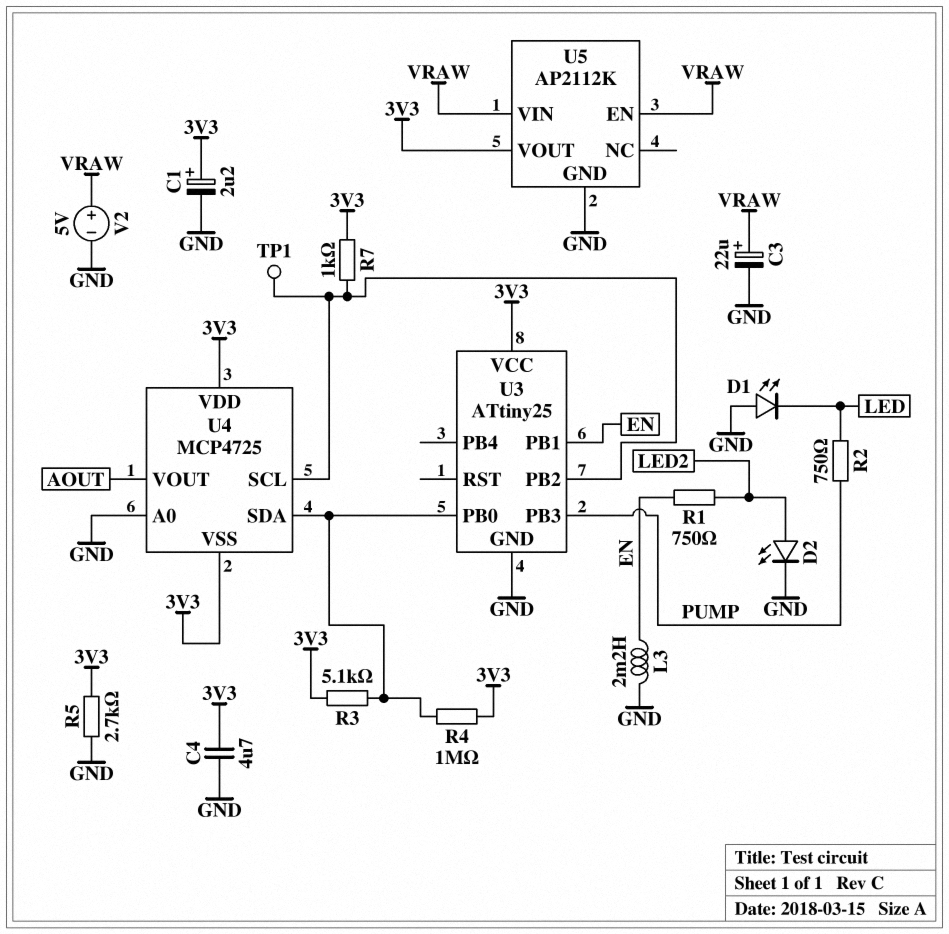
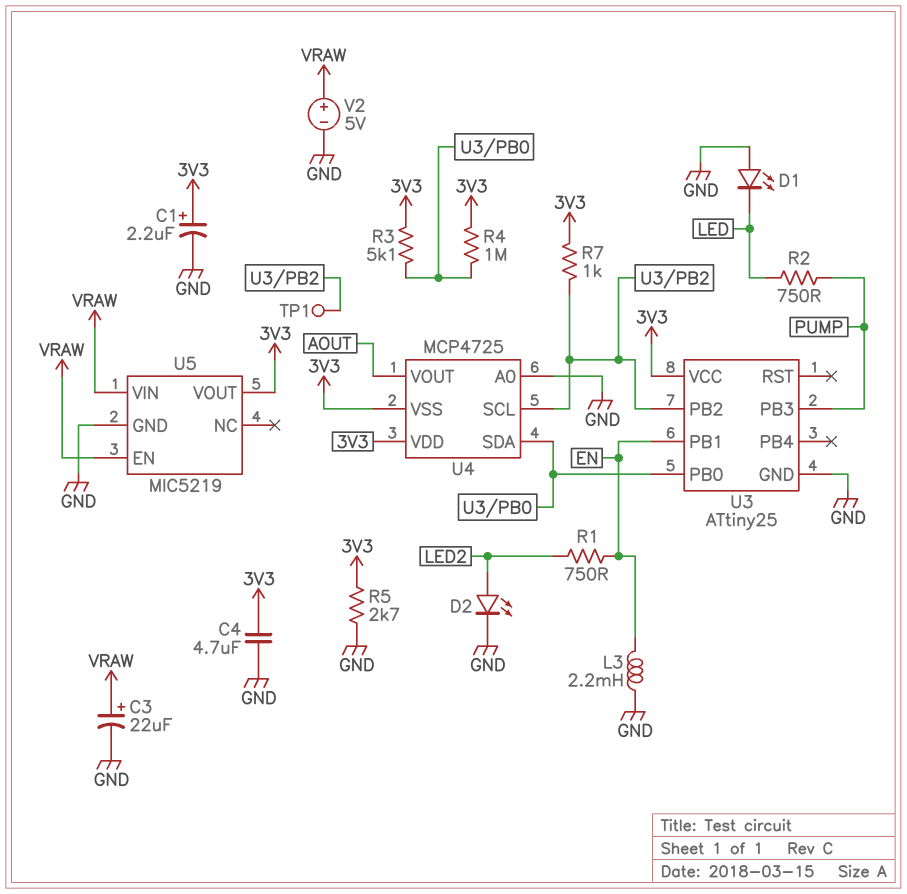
U5: AP2112K -> MIC5219

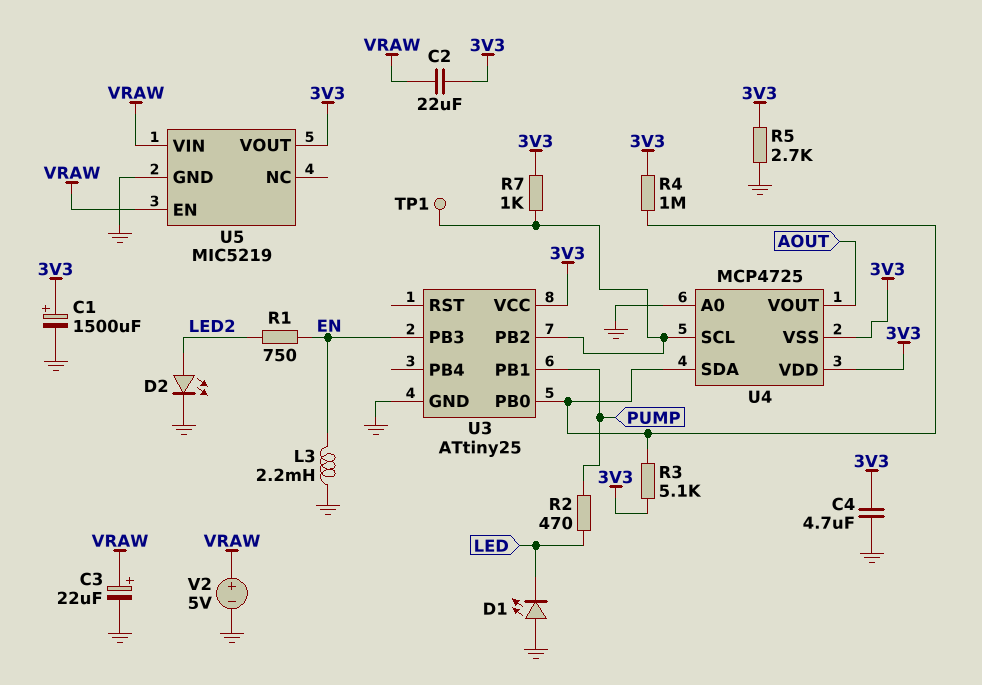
C1: 2.2uF (plus 3V3, minus GND) -> 1500uF (plus 3V3, minus GND)
C2: none -> 22uF (3V3, VRAW)
R2: 750 (LED, PUMP) -> 470 (LED, PUMP)
U3 pin PB1: EN -> PUMP
U3 pin PB3: PUMP -> EN

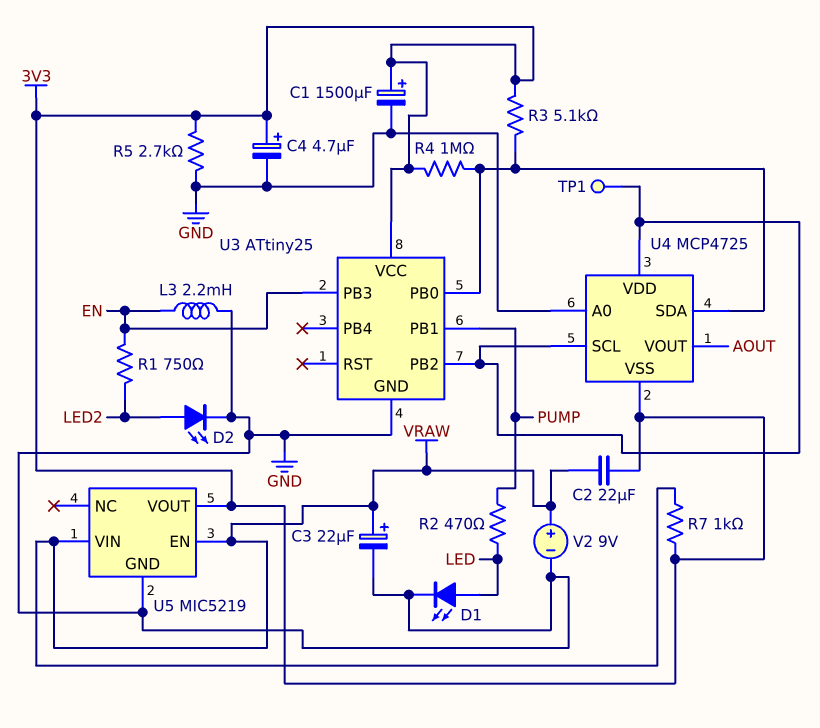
C4: 4.7uF (3V3, GND) -> 4.7uF (plus 3V3, minus GND)
D1: LED (A GND, K LED) -> LED (A LED, K GND)
R7: 1k (3V3, U3/PB2) -> 1k (3V3, VRAW)
U4 pin VDD: 3V3 -> U3/PB2
V2: 5V (plus VRAW, minus GND) -> 9V (plus VRAW, minus GND)

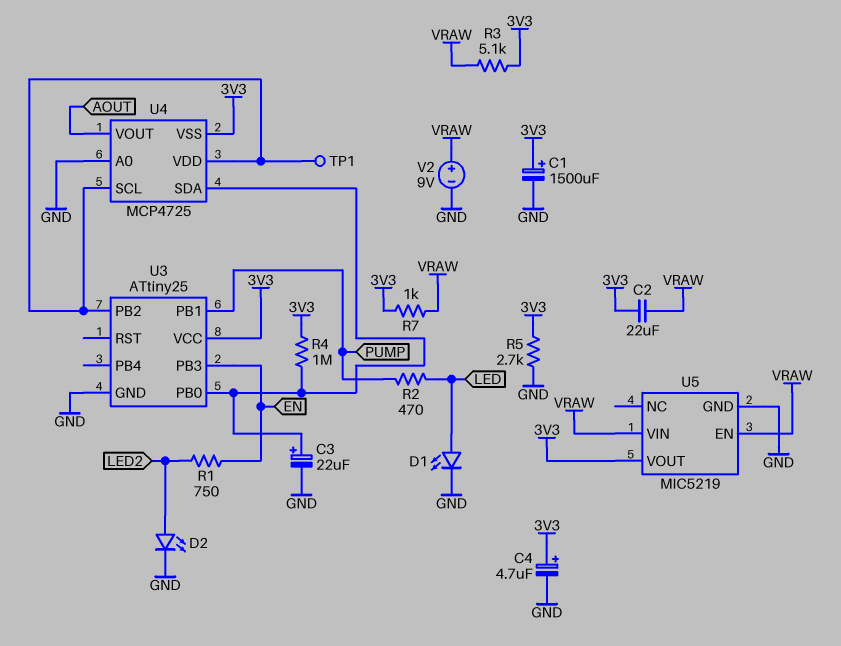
C3: 22uF (plus VRAW, minus GND) -> 22uF (plus U3/PB0, minus GND)
L3: 2.2mH (EN, GND) -> none
R3: 5.1k (3V3, U3/PB0) -> 5.1k (3V3, VRAW)

